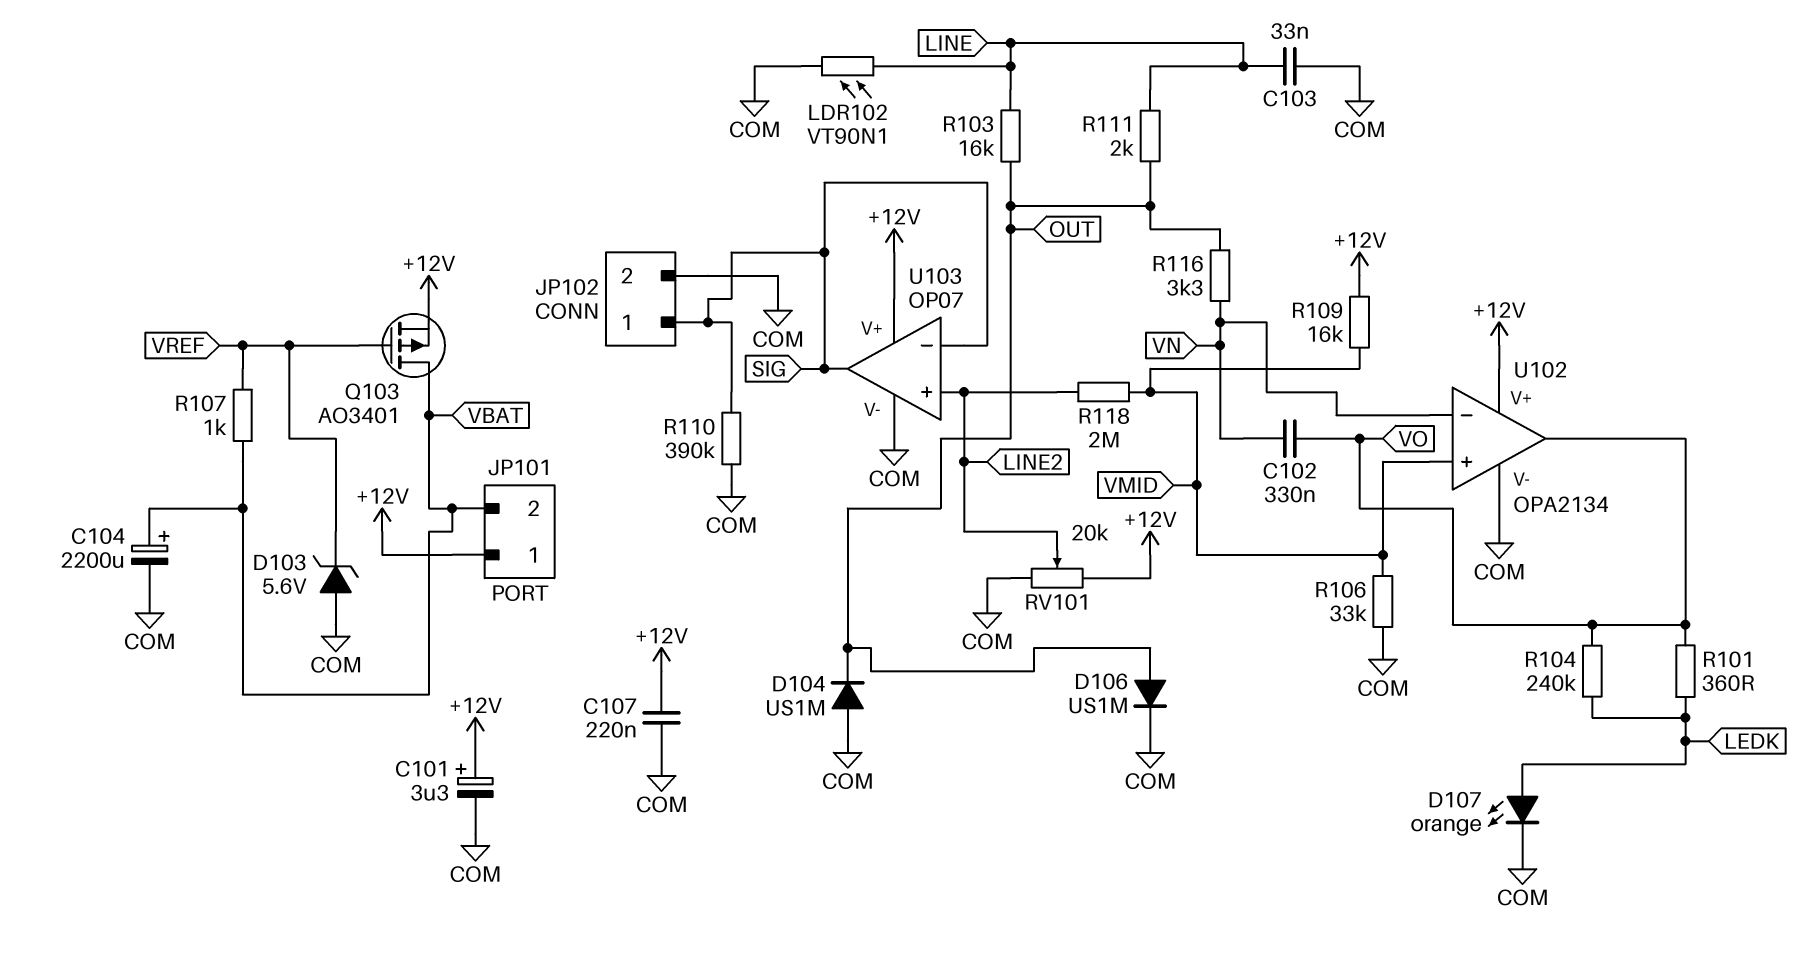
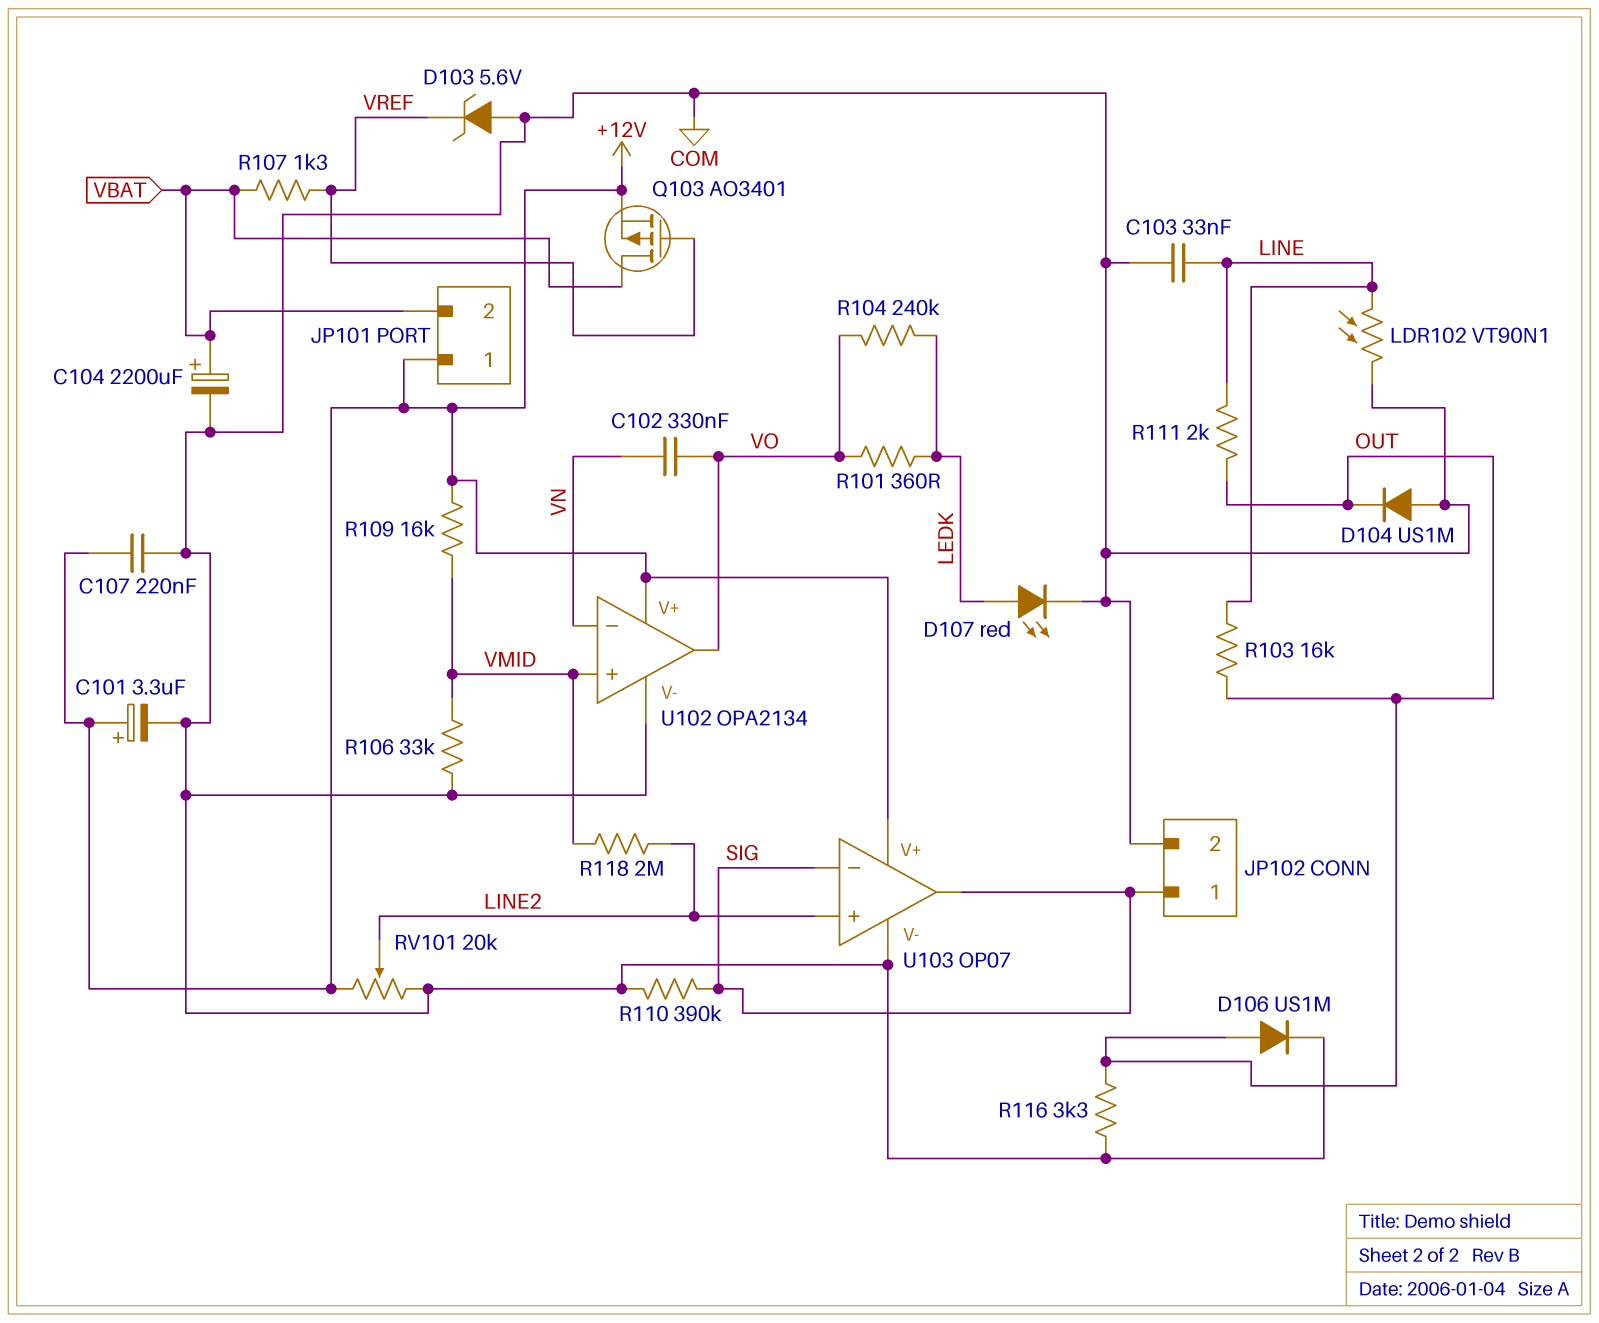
D107: LED orange (A LEDK, K COM) -> LED red (A LEDK, K COM)
R107: 1k (VBAT, VREF) -> 1.3k (VBAT, VREF)
R116: 3.3k (OUT, VN) -> 3.3k (COM, OUT)

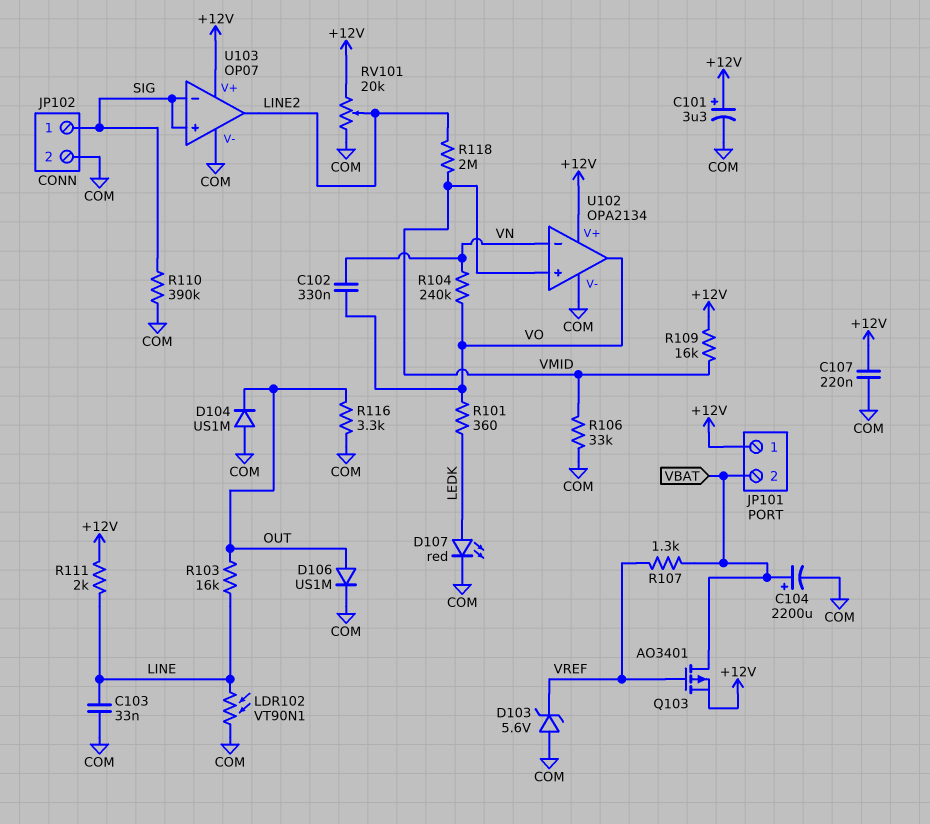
R104: 240k (LEDK, VO) -> 240k (VN, VO)
R111: 2k (LINE, OUT) -> 2k (+12V, LINE)
U103 pin in+: LINE2 -> SIG
U103 pin out: SIG -> LINE2

